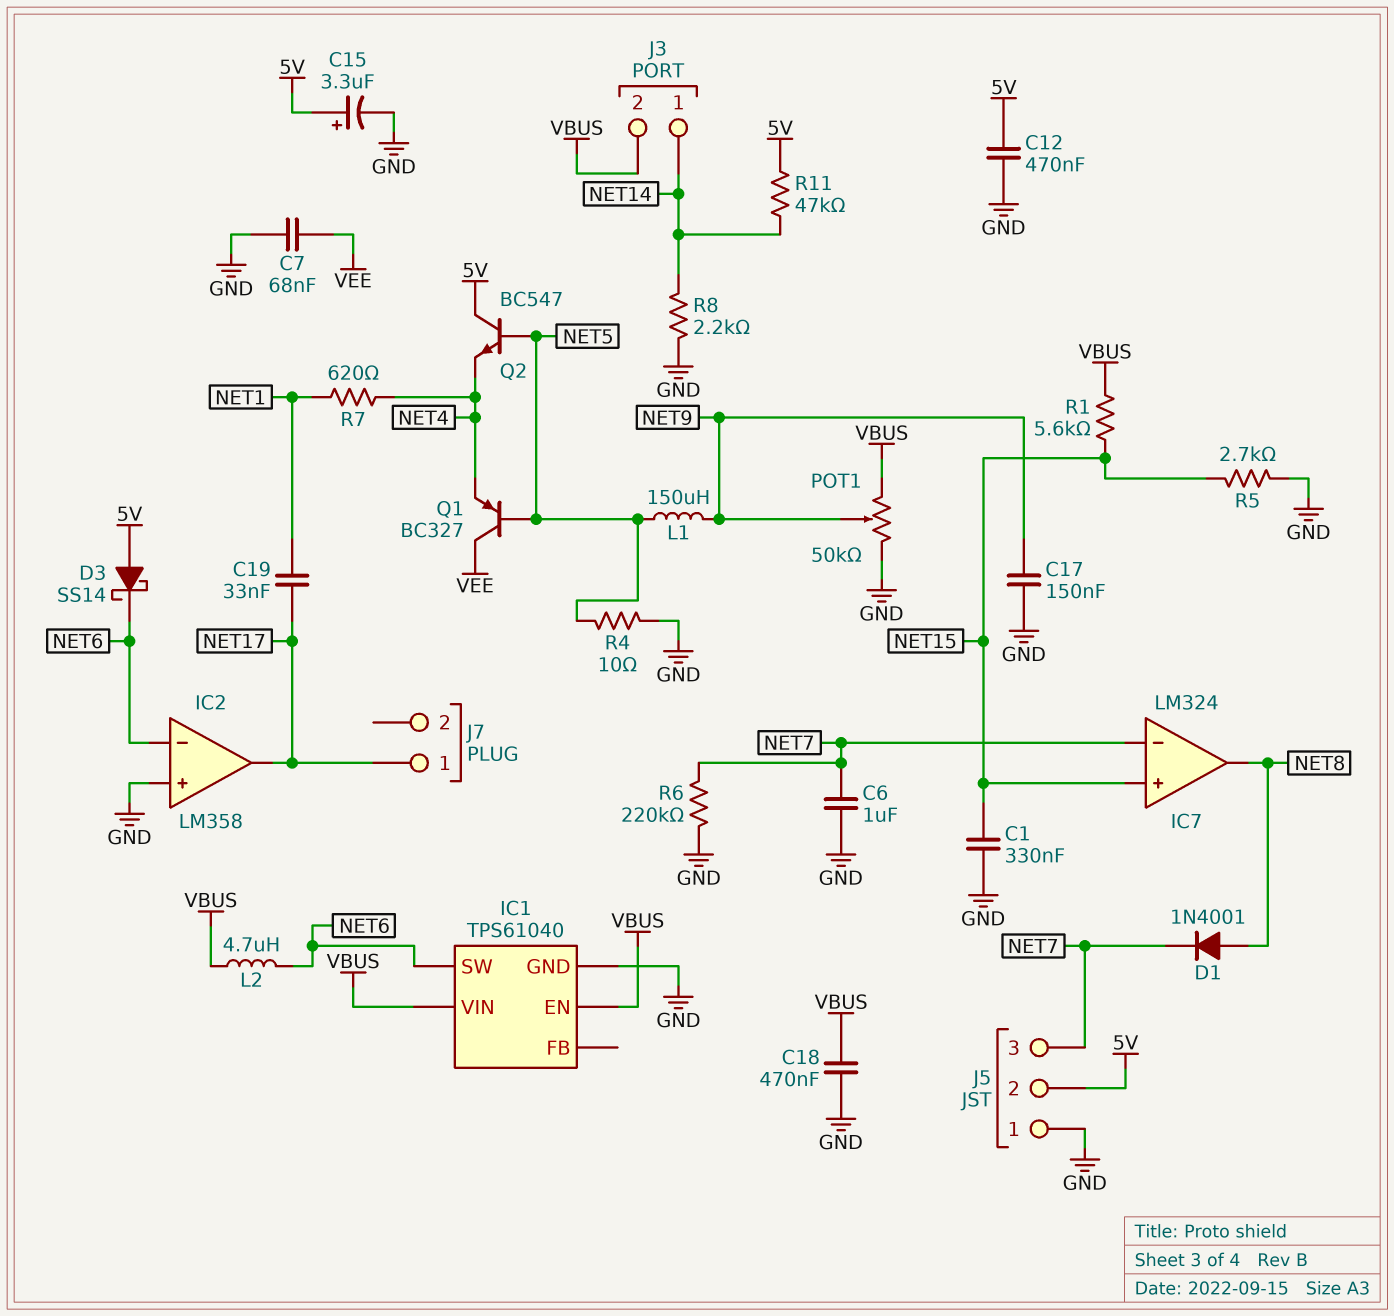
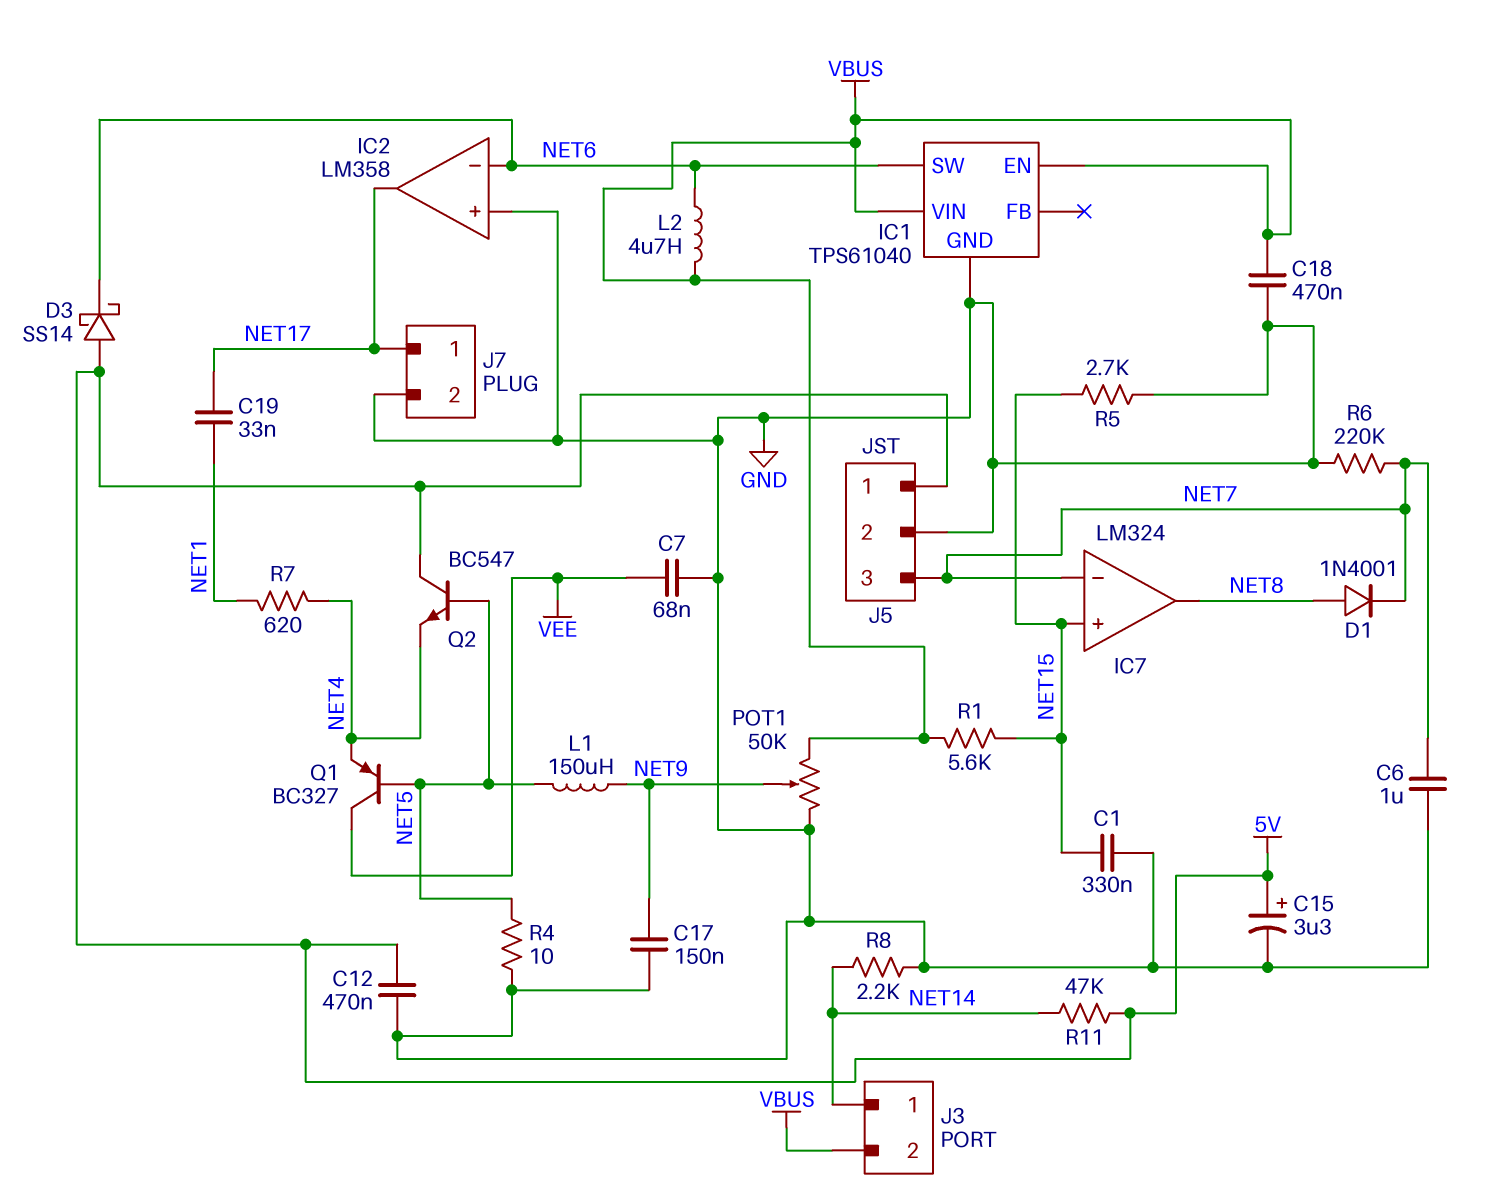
J5 pin 1: GND -> 5V
J5 pin 2: 5V -> GND
J7 pin 2: none -> GND

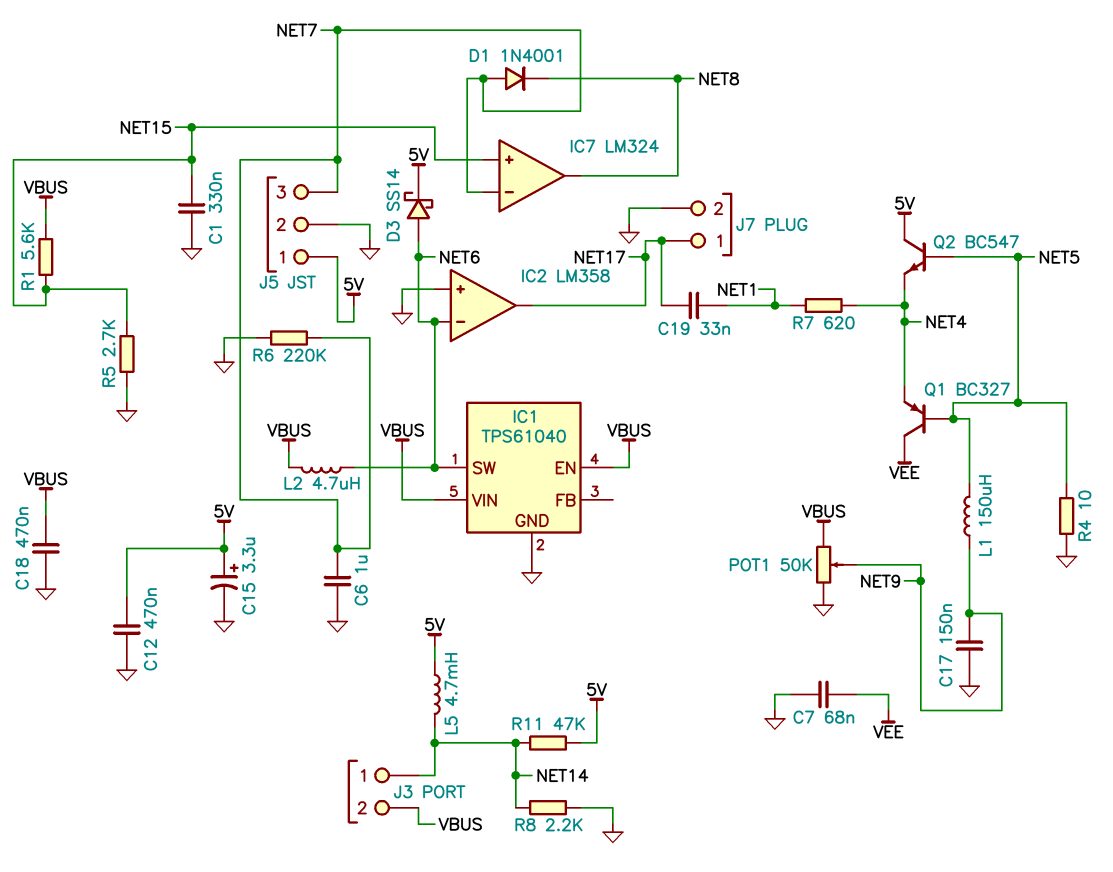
D1: diode 1N4001 (A NET8, K NET7) -> diode 1N4001 (A NET7, K NET8)
D3: schottky SS14 (A 5V, K NET6) -> schottky SS14 (A NET6, K 5V)
L5: none -> 4.7mH (5V, NET14)

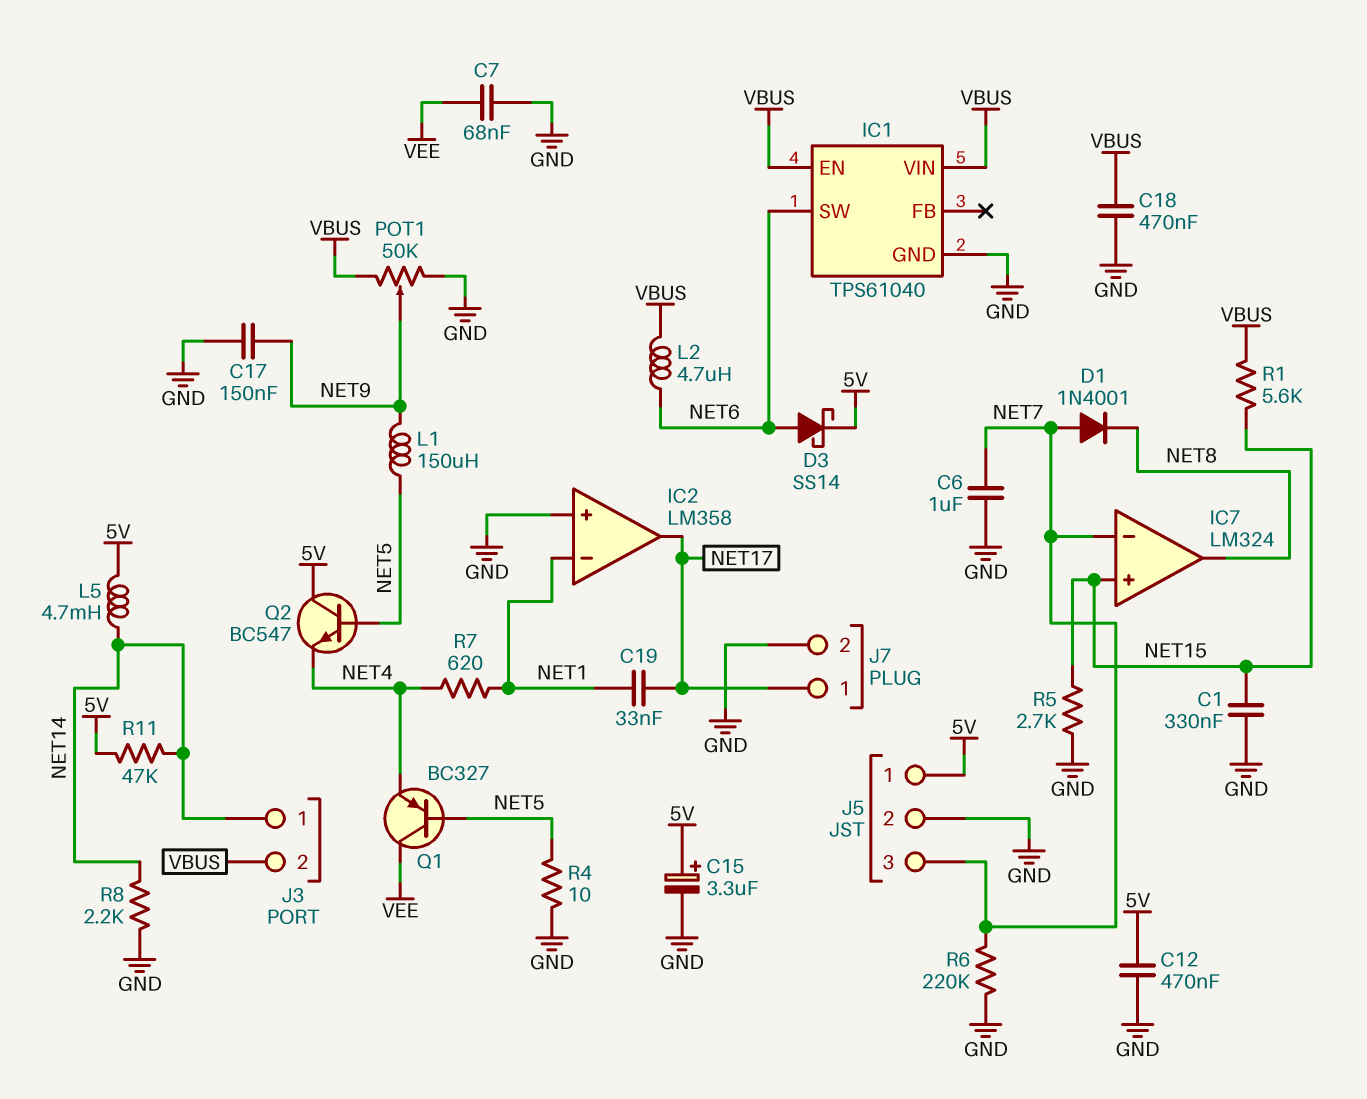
IC2 pin in-: NET6 -> NET1

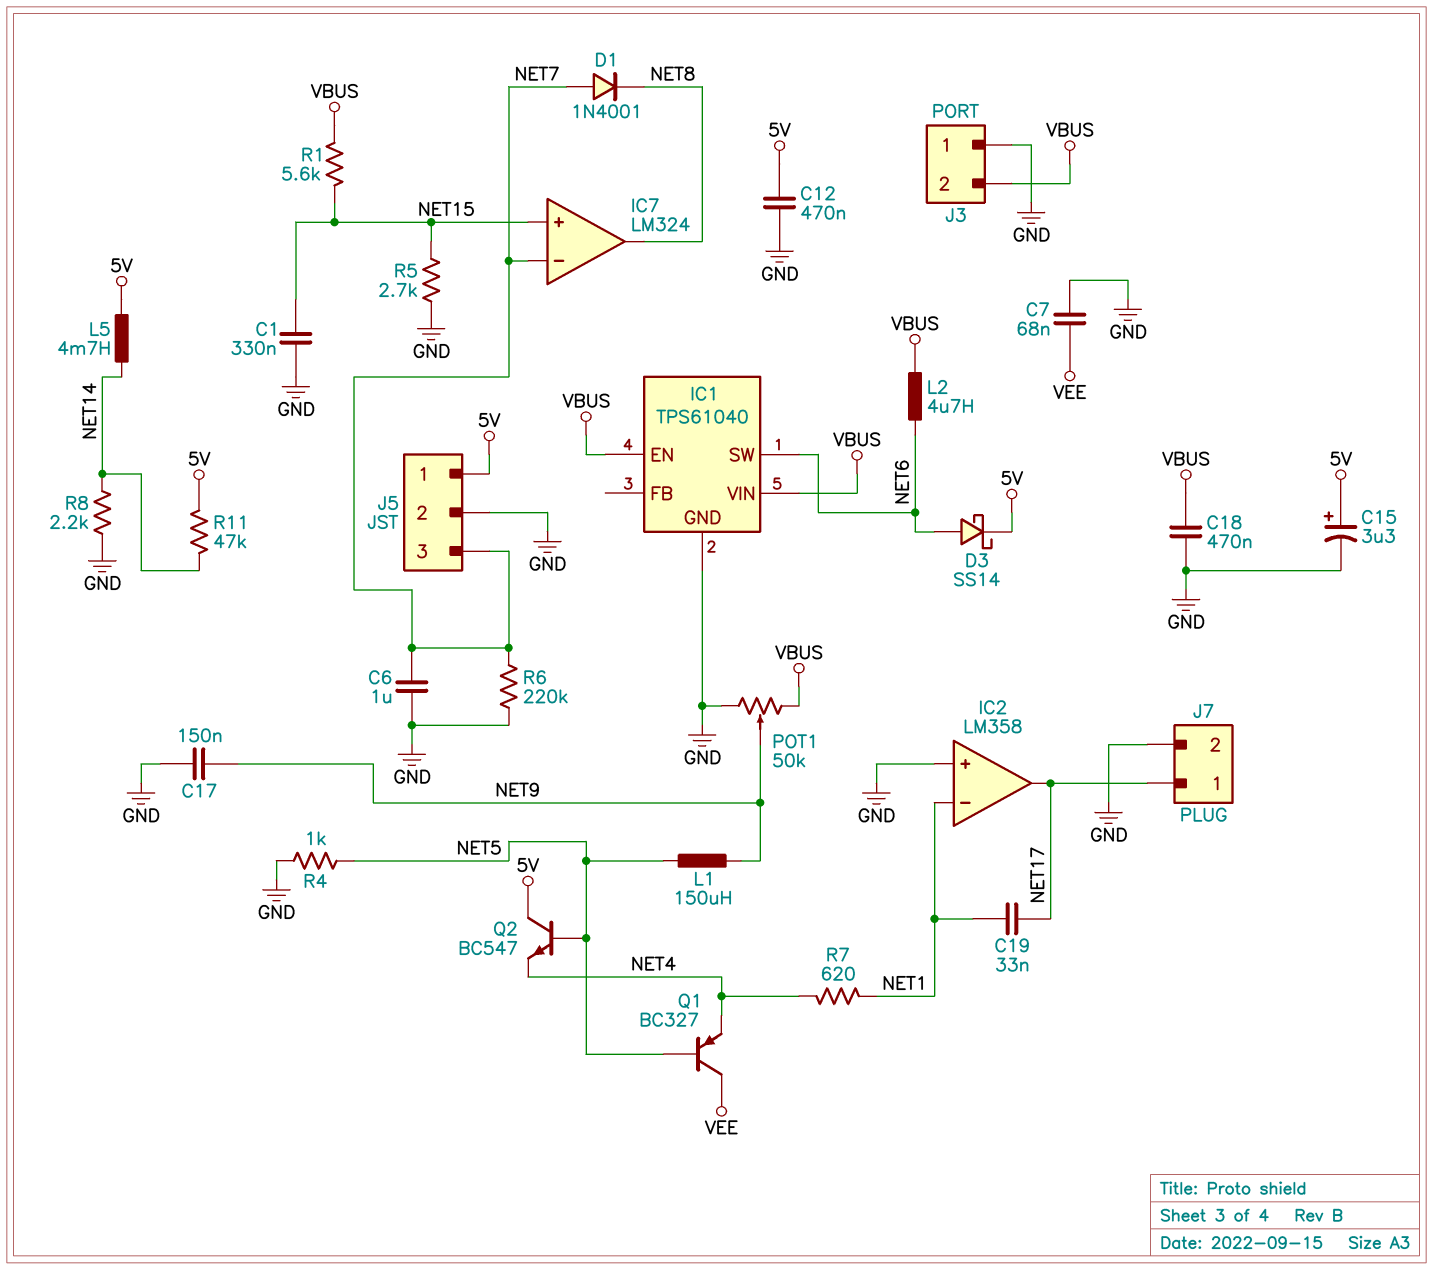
J3 pin 1: NET14 -> GND
R4: 10 (GND, NET5) -> 1k (GND, NET5)

